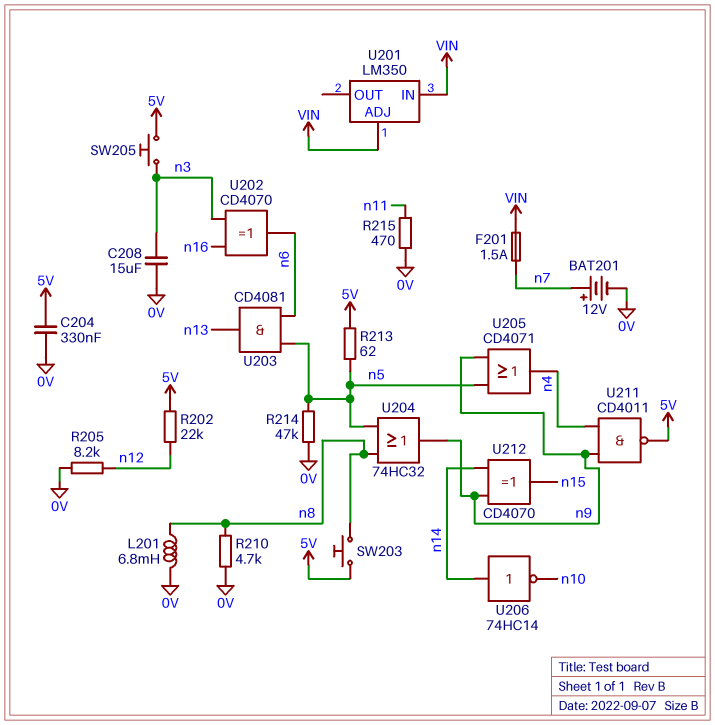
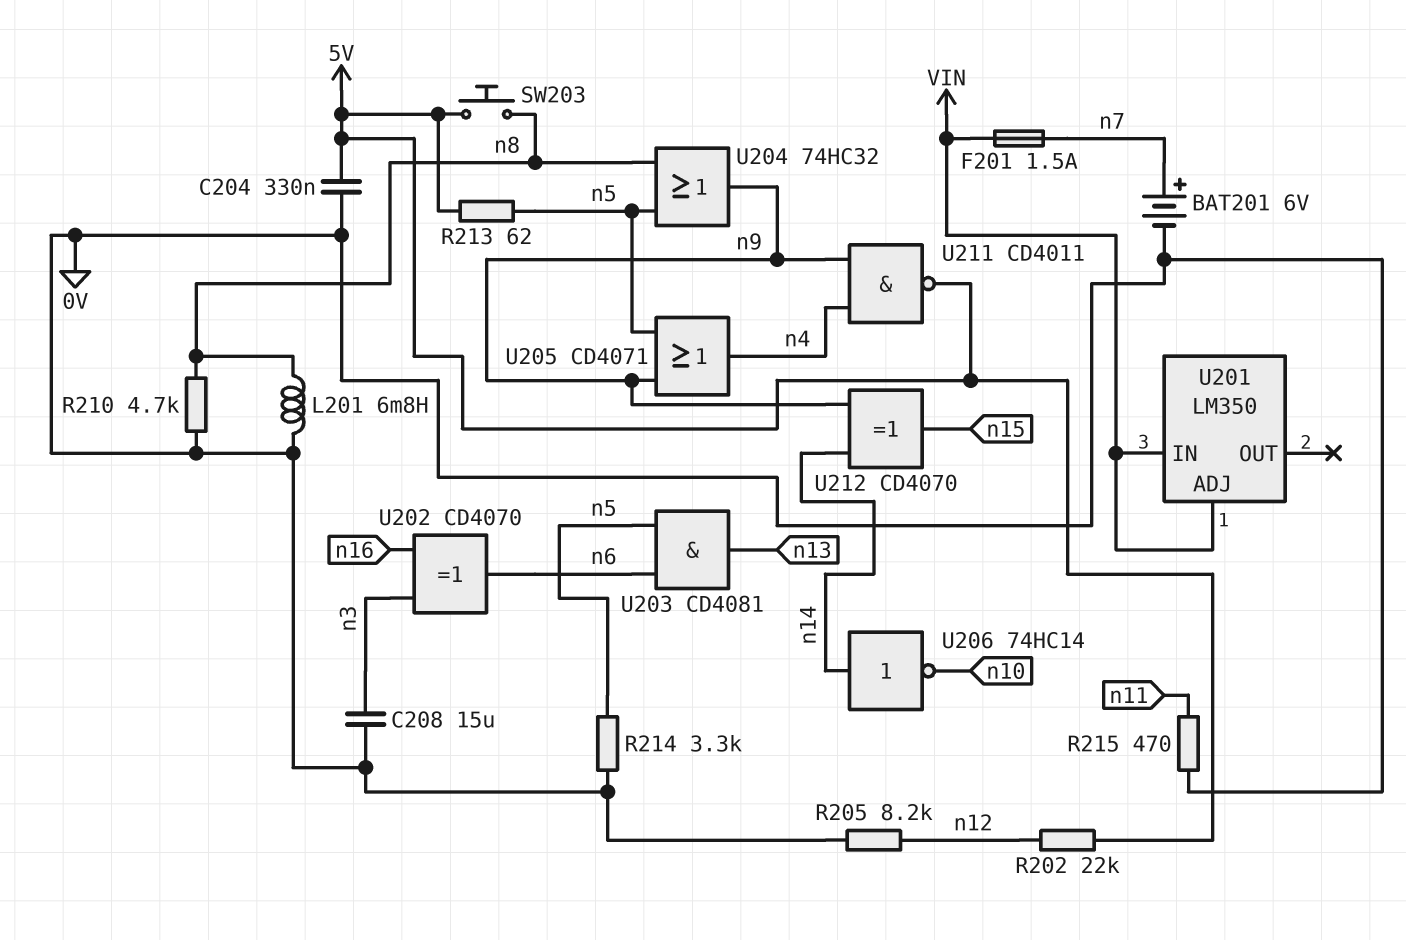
BAT201: 12V (plus n7, minus 0V) -> 6V (plus n7, minus 0V)
R214: 47k (0V, n5) -> 3.3k (0V, n5)
SW205: button (5V, n3) -> none

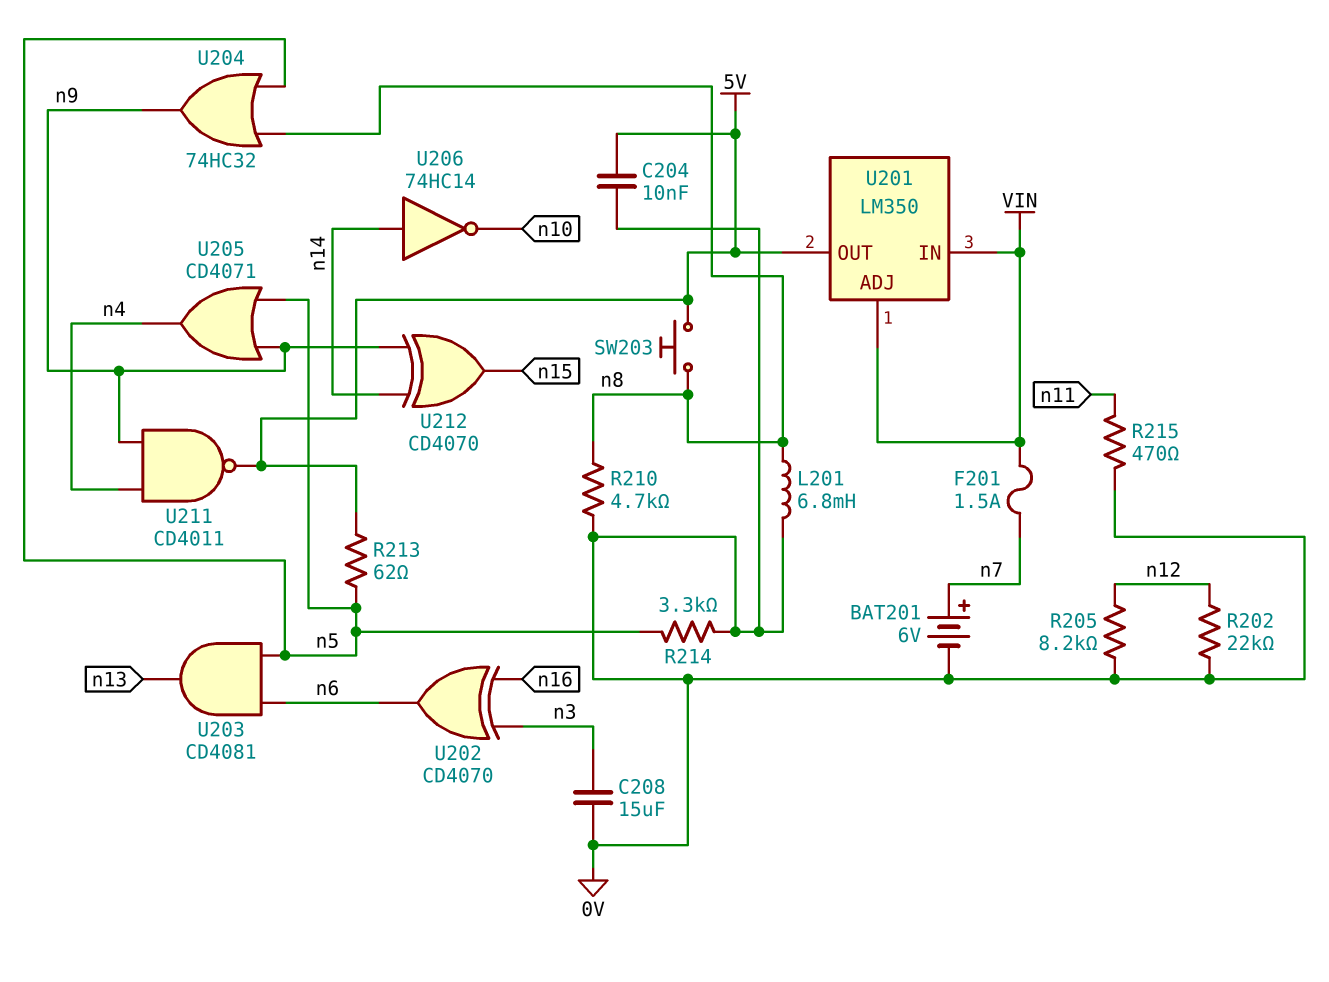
C204: 330nF (0V, 5V) -> 10nF (0V, 5V)
R202: 22k (5V, n12) -> 22k (0V, n12)
U201 pin OUT: none -> 5V

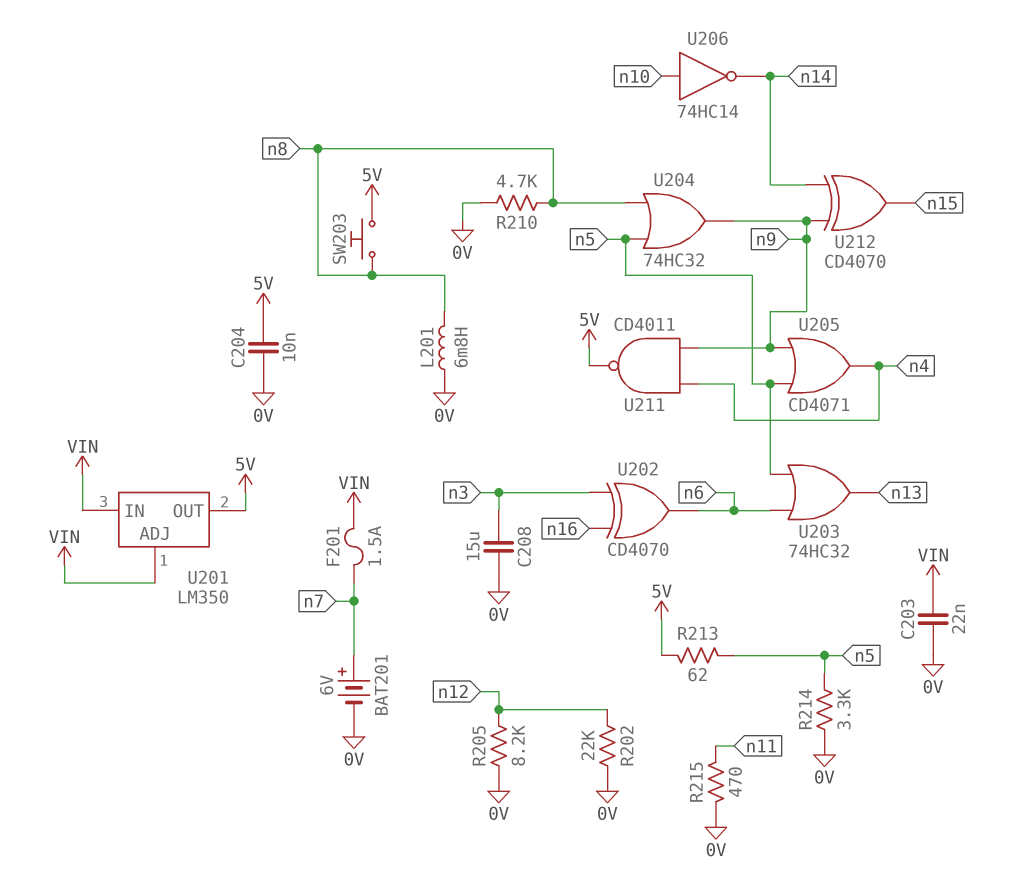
C203: none -> 22nF (0V, VIN)
U203: AND CD4081 (in n5, in n6, out n13) -> OR 74HC32 (in n5, in n6, out n13)
U206: NOT 74HC14 (in n14, out n10) -> NOT 74HC14 (in n10, out n14)

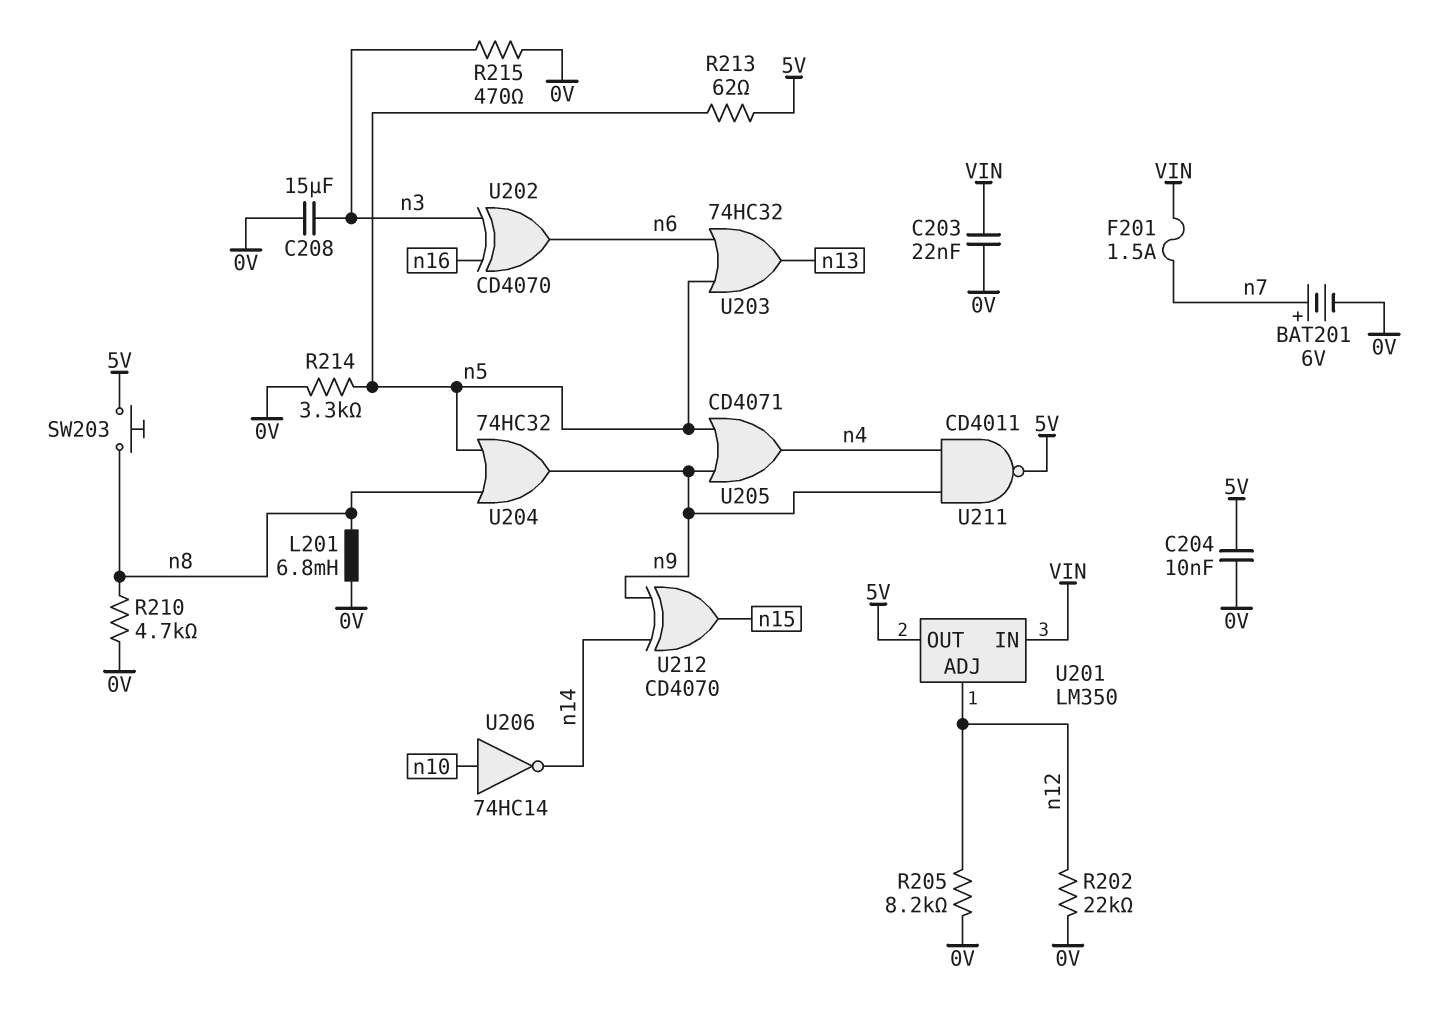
R215: 470 (0V, n11) -> 470 (0V, n3)
U201 pin ADJ: VIN -> n12

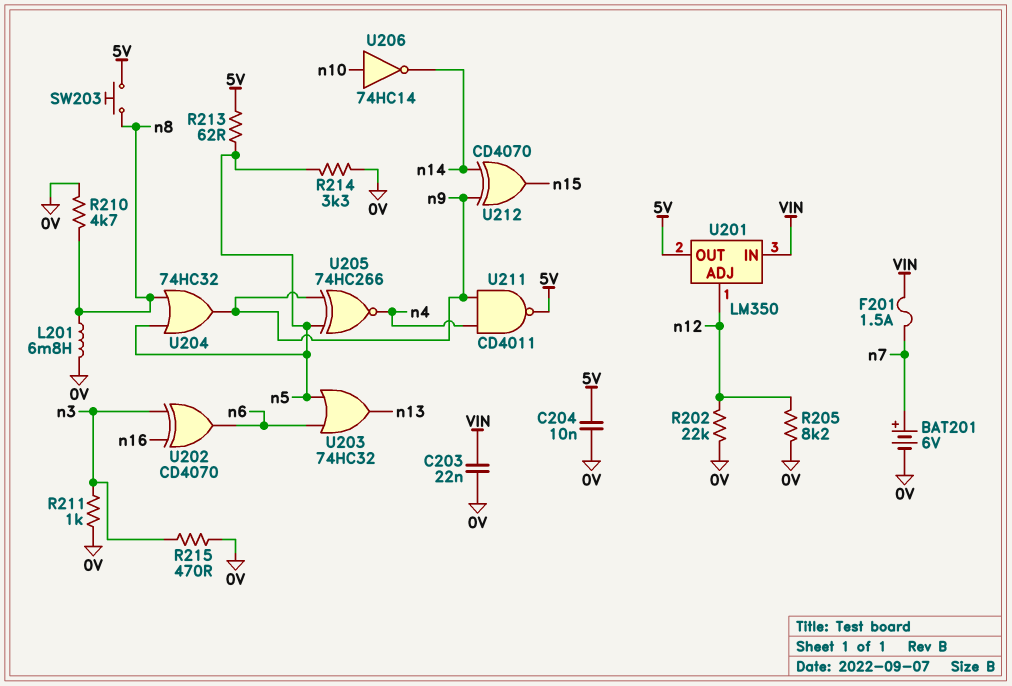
C208: 15uF (0V, n3) -> none
R211: none -> 1k (0V, n3)
U205: OR CD4071 (in n5, in n9, out n4) -> XNOR 74HC266 (in n5, in n9, out n4)

